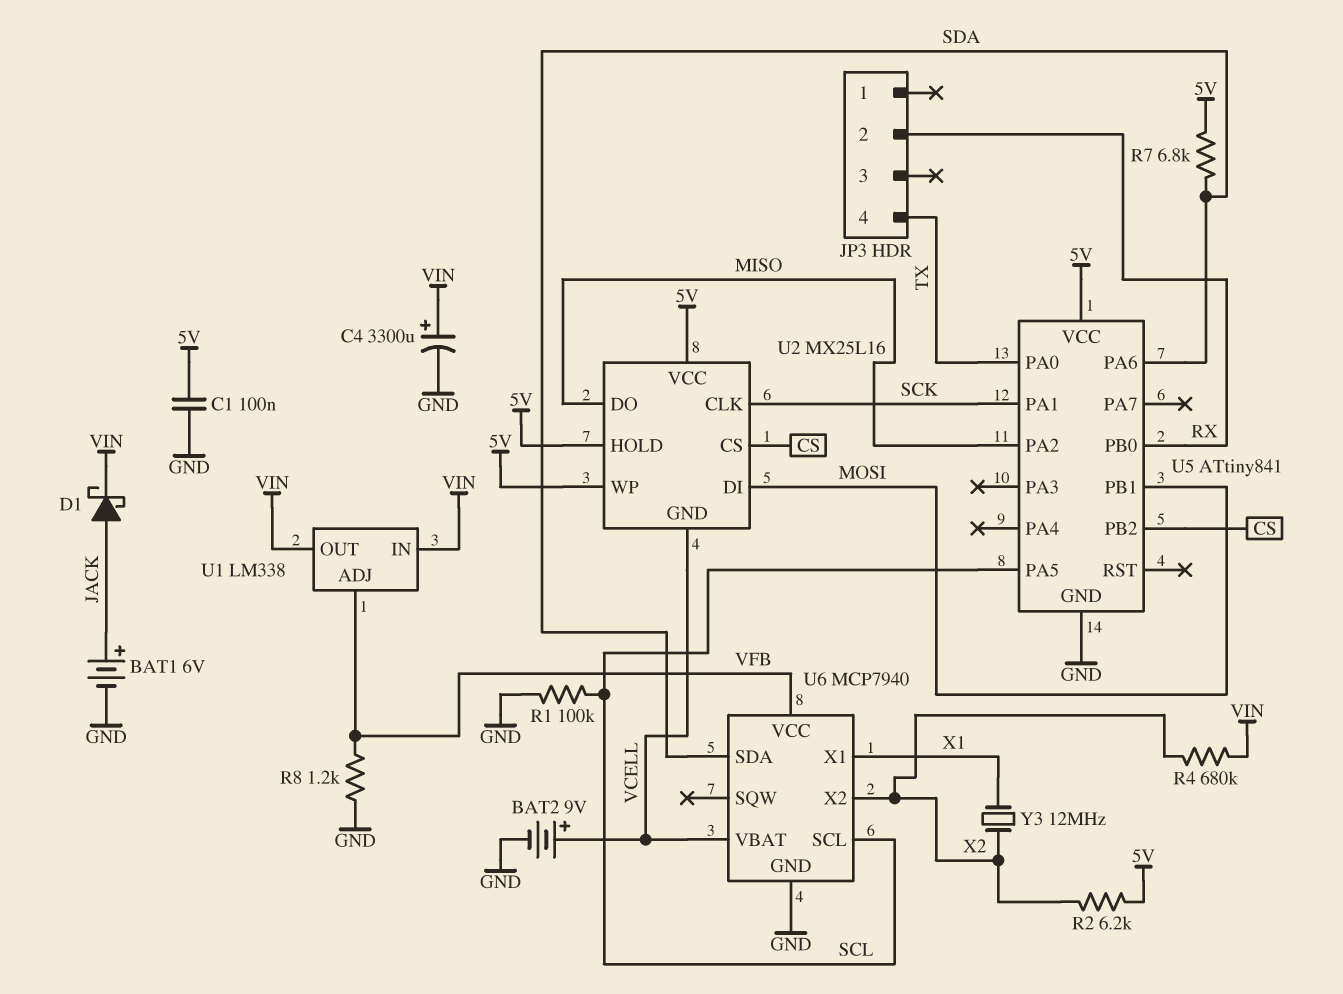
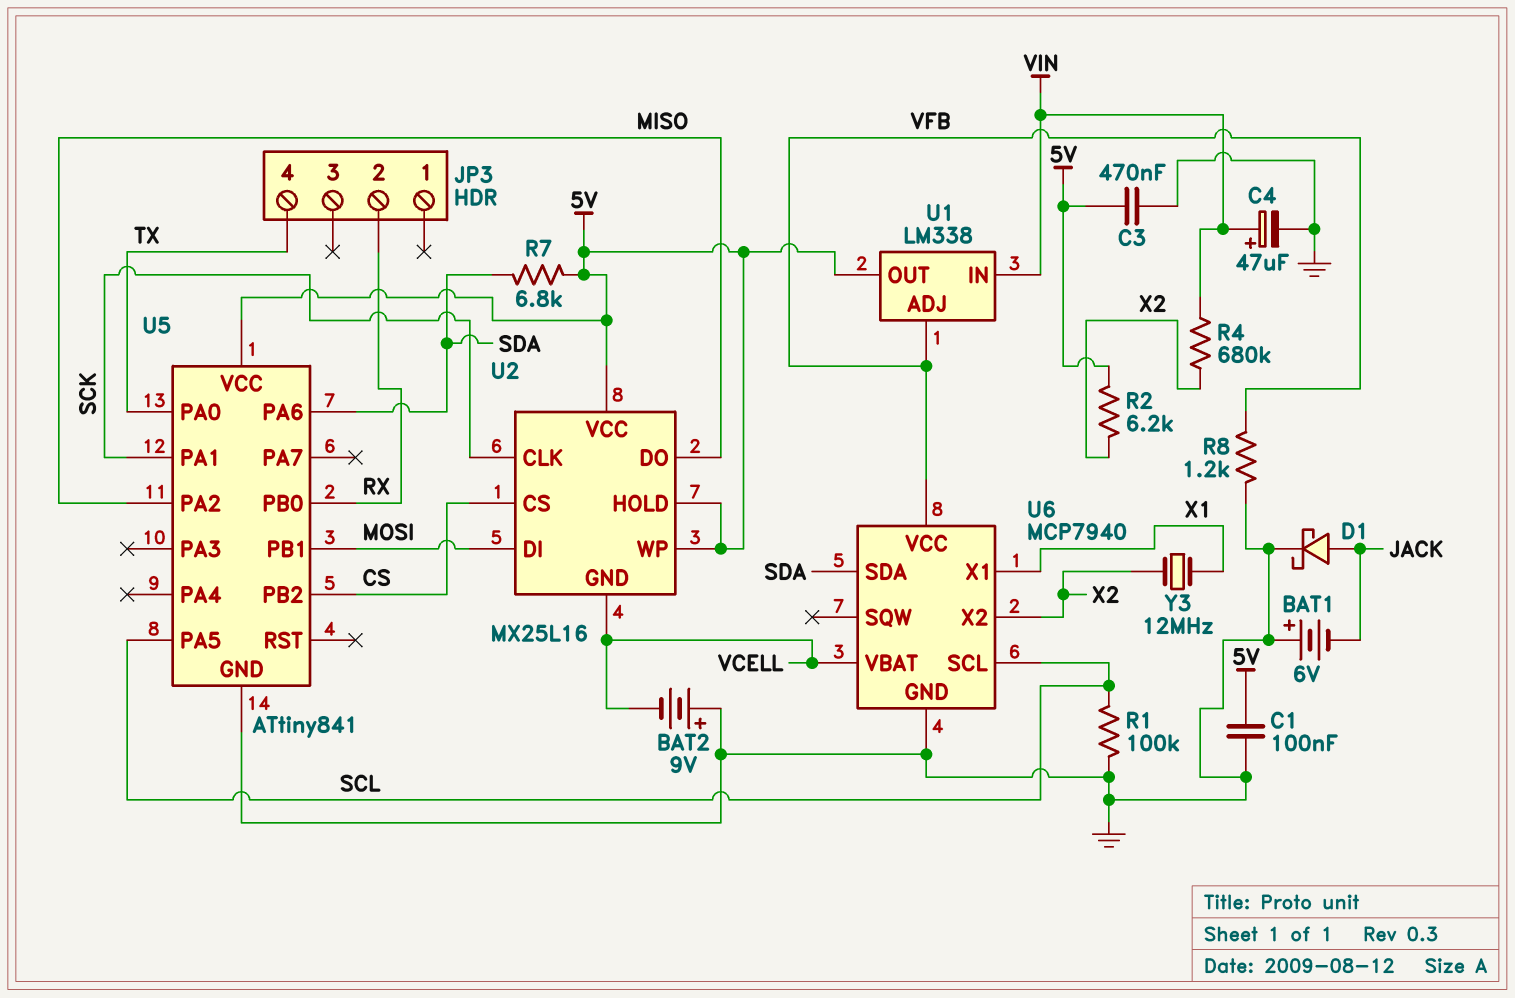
BAT1: 6V (plus JACK, minus GND) -> 6V (plus GND, minus JACK)
BAT2: 9V (plus VCELL, minus GND) -> 9V (plus GND, minus VCELL)
C3: none -> 470nF (5V, GND)
C4: 3300uF (plus VIN, minus GND) -> 47uF (plus VIN, minus GND)
D1: schottky (A JACK, K VIN) -> schottky (A JACK, K GND)
U1 pin OUT: VIN -> 5V

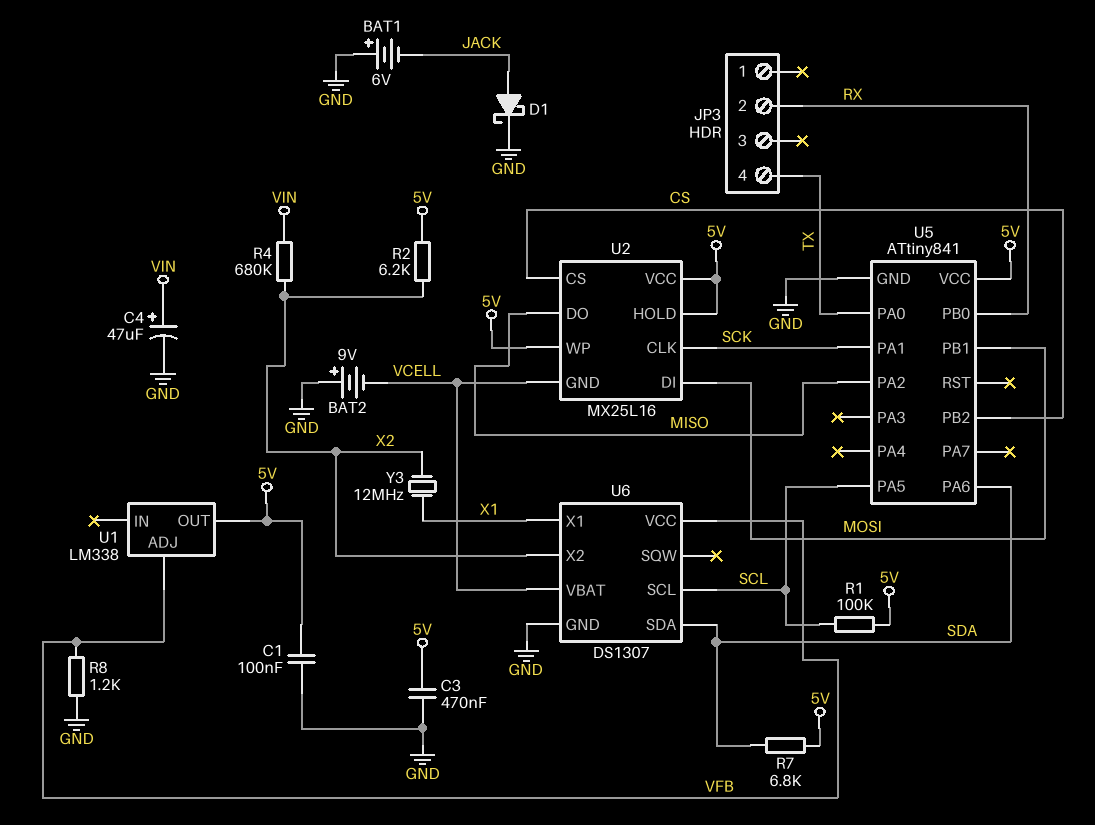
R1: 100k (GND, SCL) -> 100k (5V, SCL)
U1 pin IN: VIN -> none
U6: MCP7940 -> DS1307

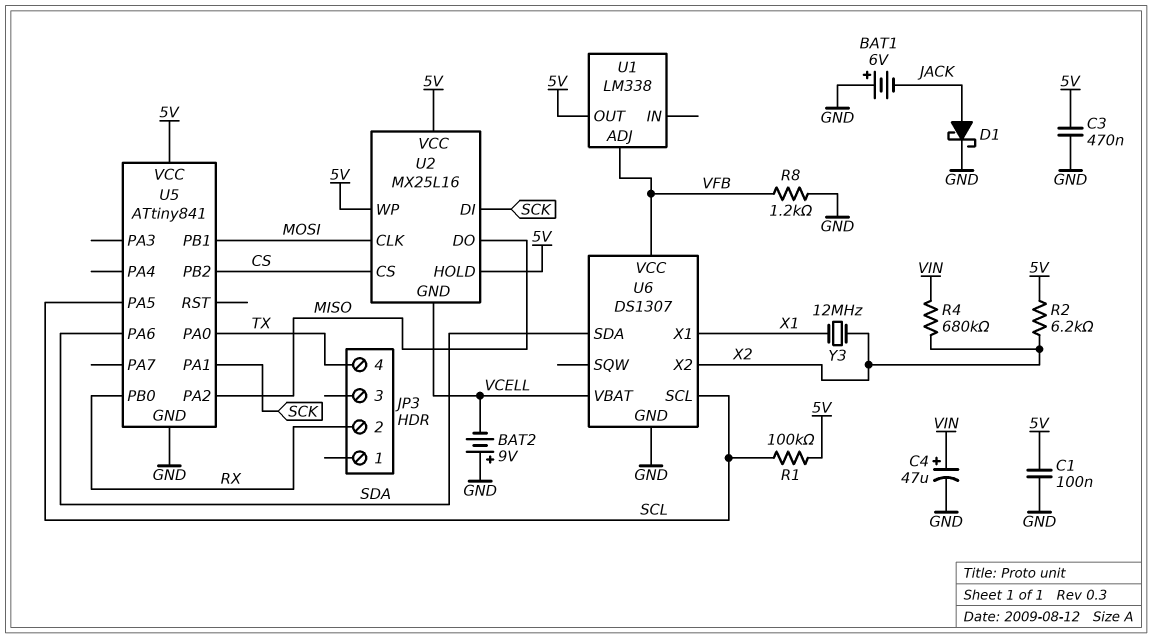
R7: 6.8k (5V, SDA) -> none
U2 pin CLK: SCK -> MOSI
U2 pin DI: MOSI -> SCK

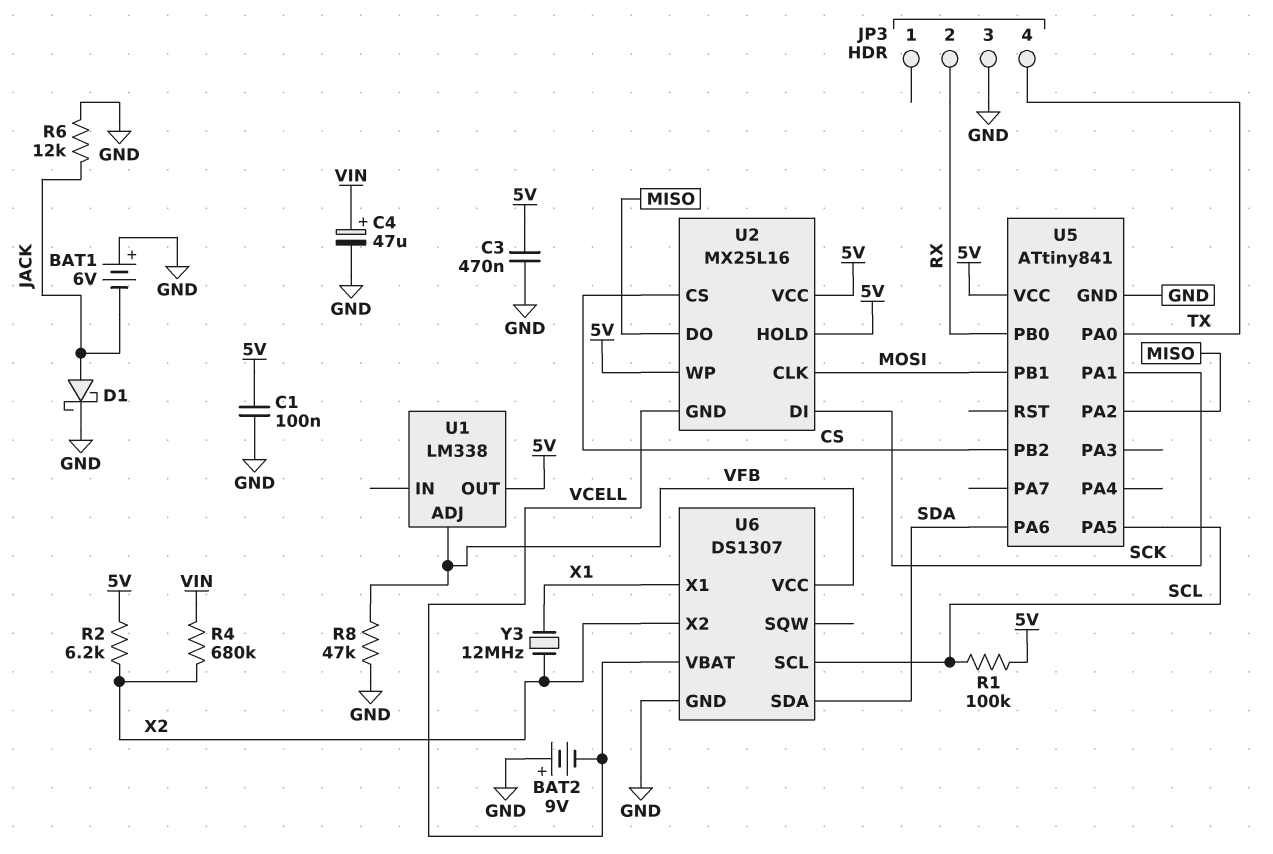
JP3 pin 3: none -> GND
R6: none -> 12k (GND, JACK)
R8: 1.2k (GND, VFB) -> 47k (GND, VFB)

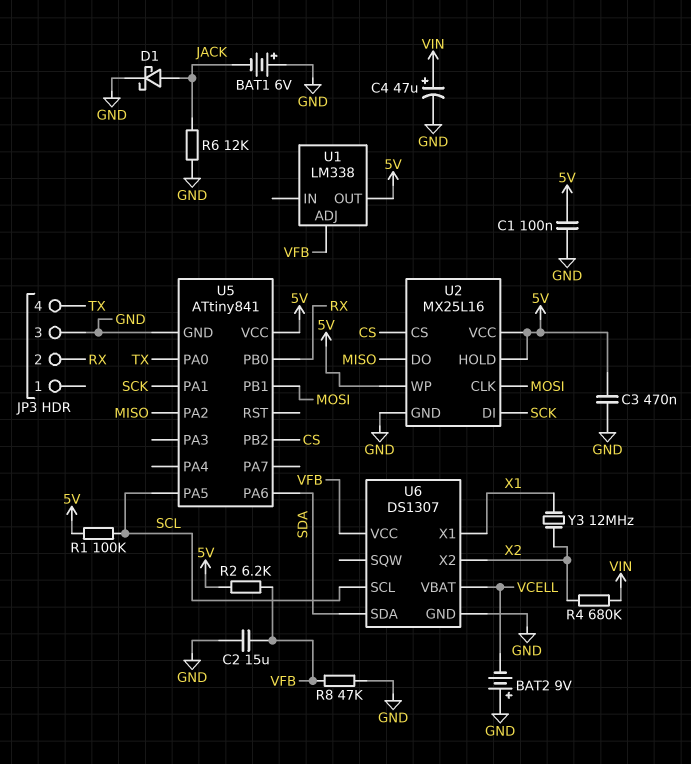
C2: none -> 15uF (GND, VFB)
R2: 6.2k (5V, X2) -> 6.2k (5V, VFB)
U2 pin GND: VCELL -> GND

